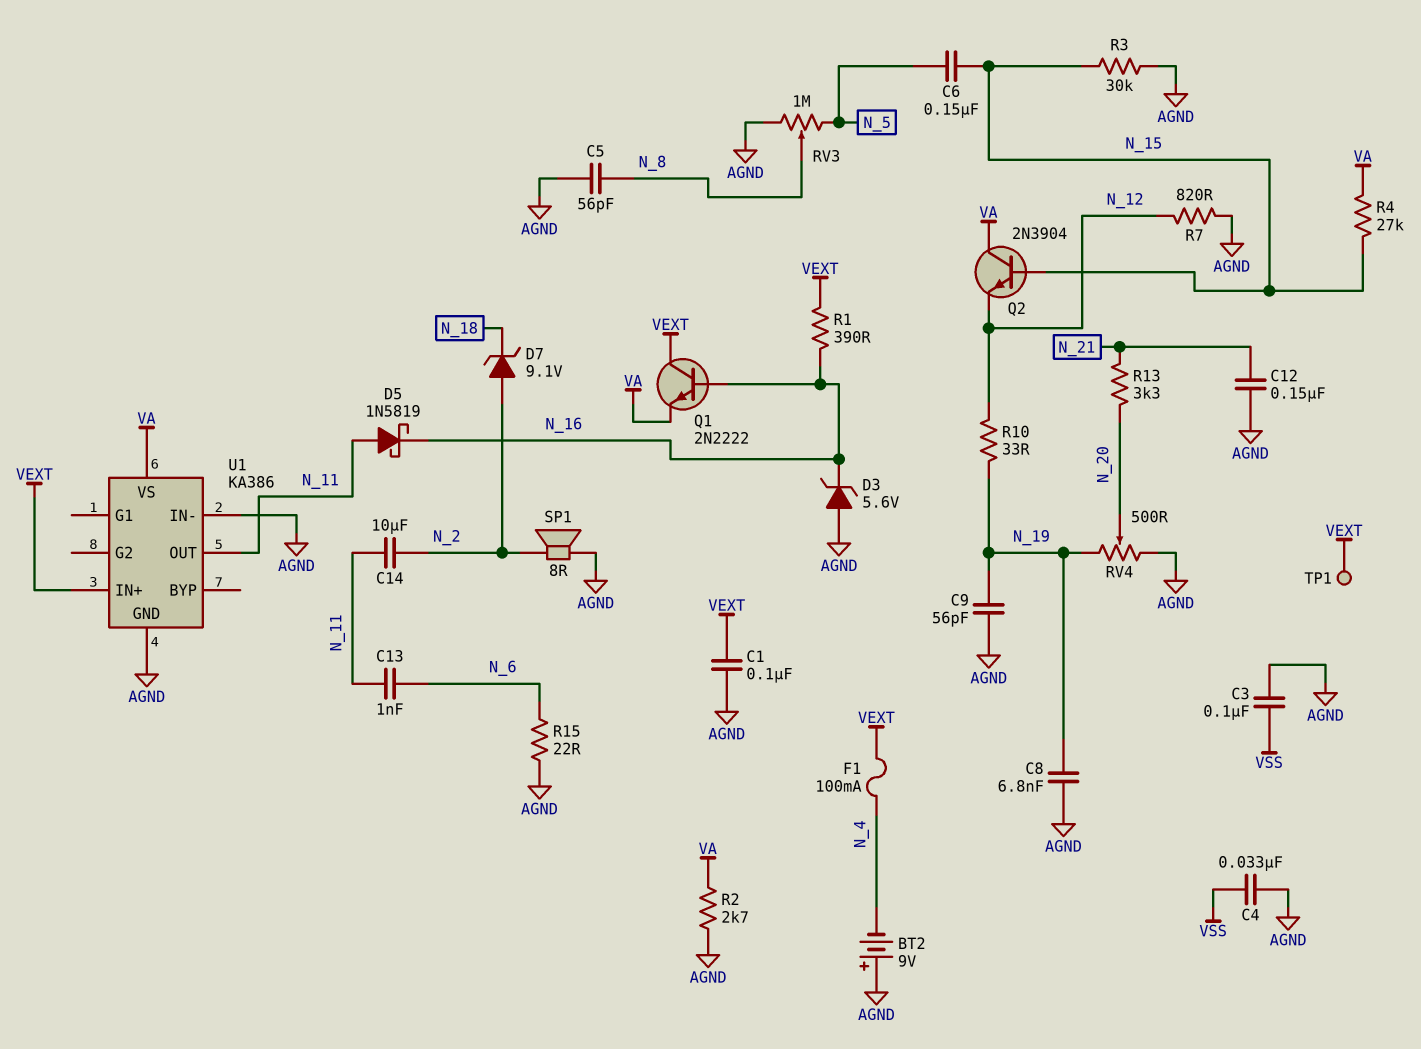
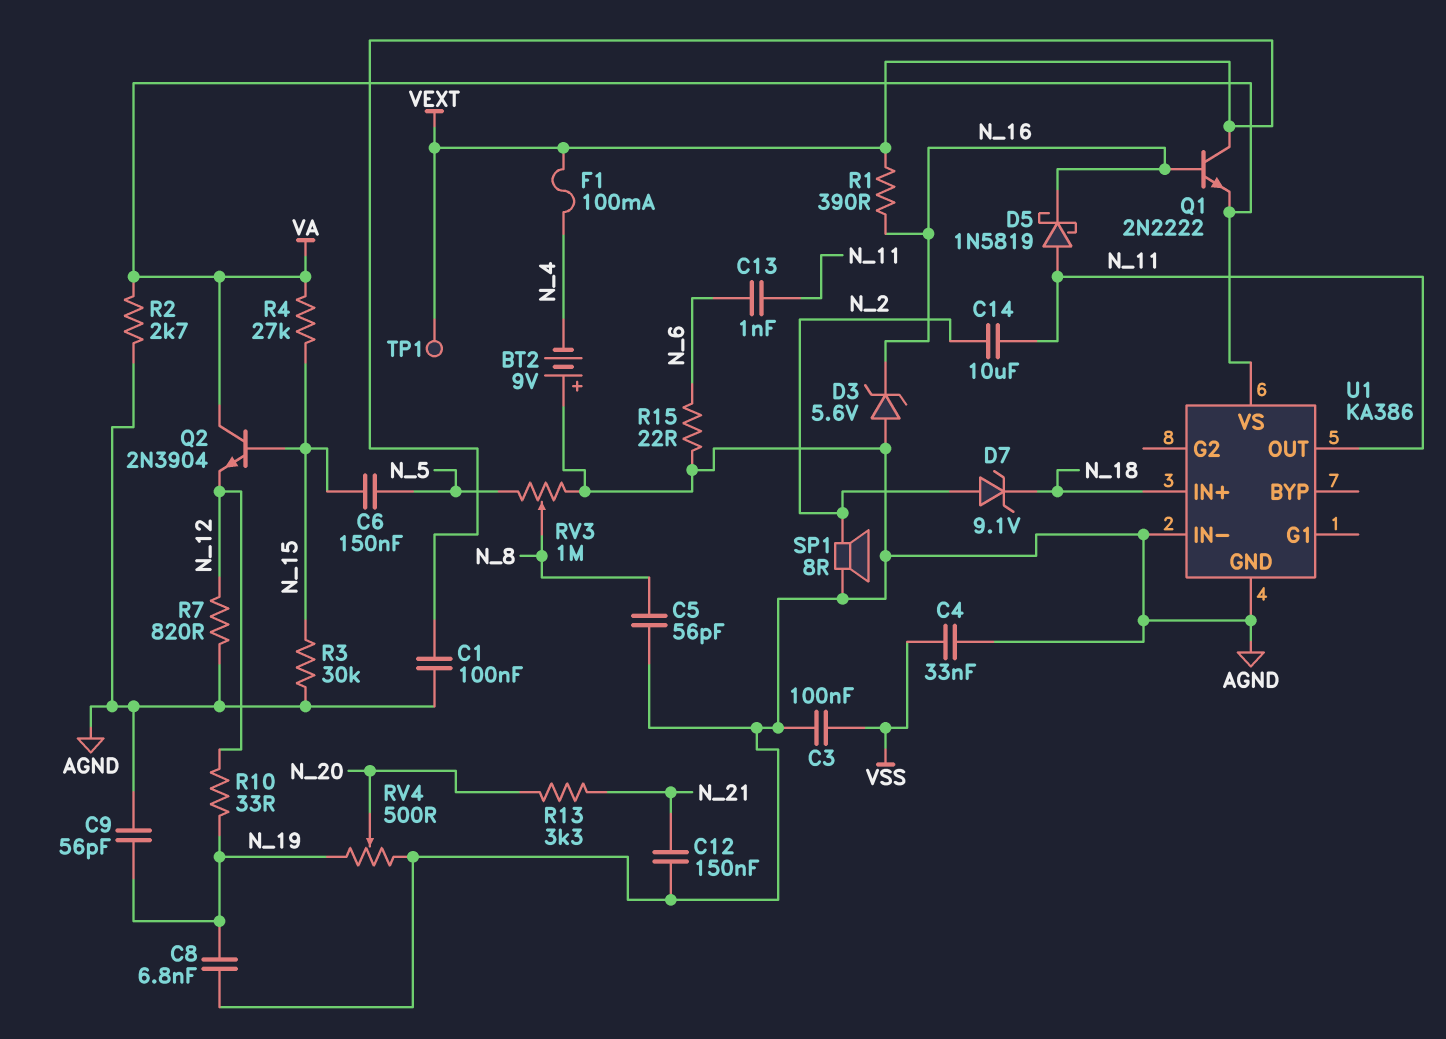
U1 pin IN+: VEXT -> N_18

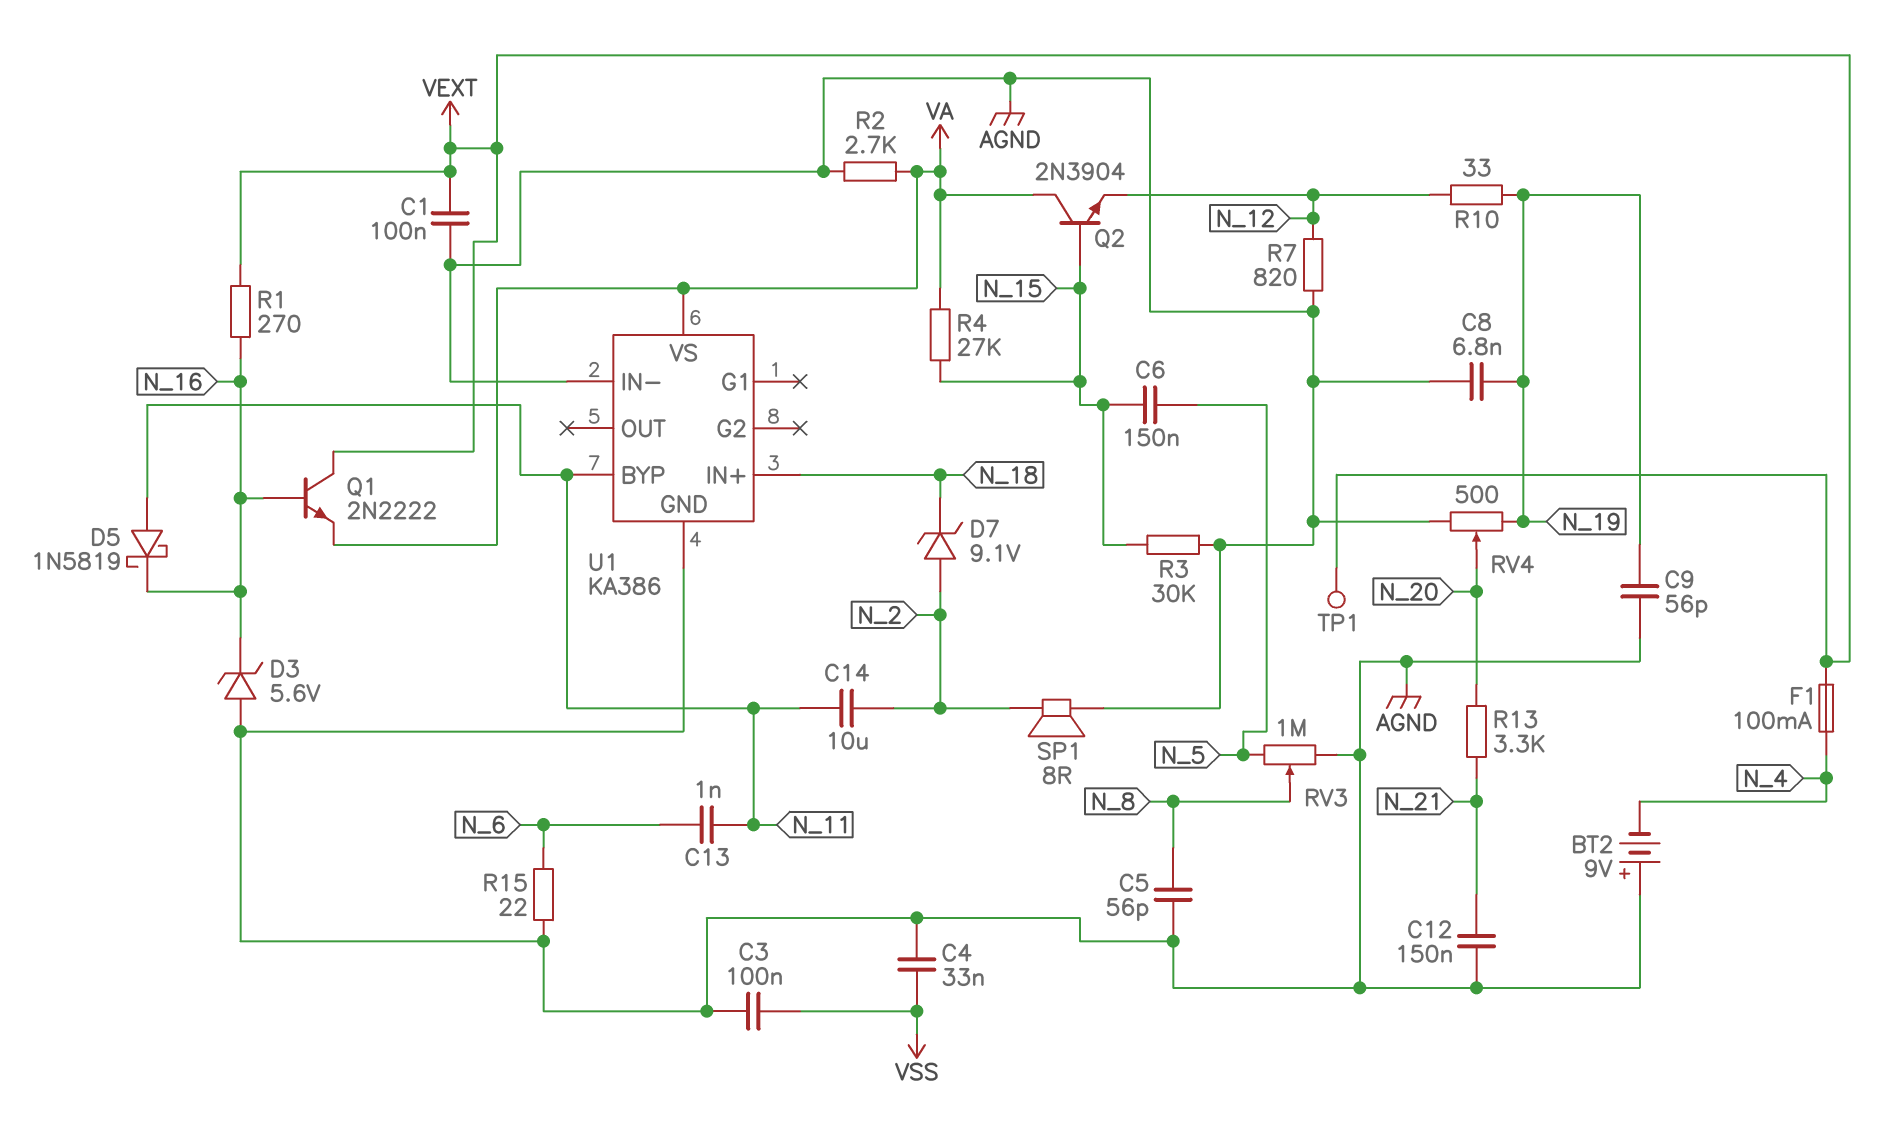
R1: 390 (N_16, VEXT) -> 270 (N_16, VEXT)
U1 pin BYP: none -> N_11
U1 pin OUT: N_11 -> none

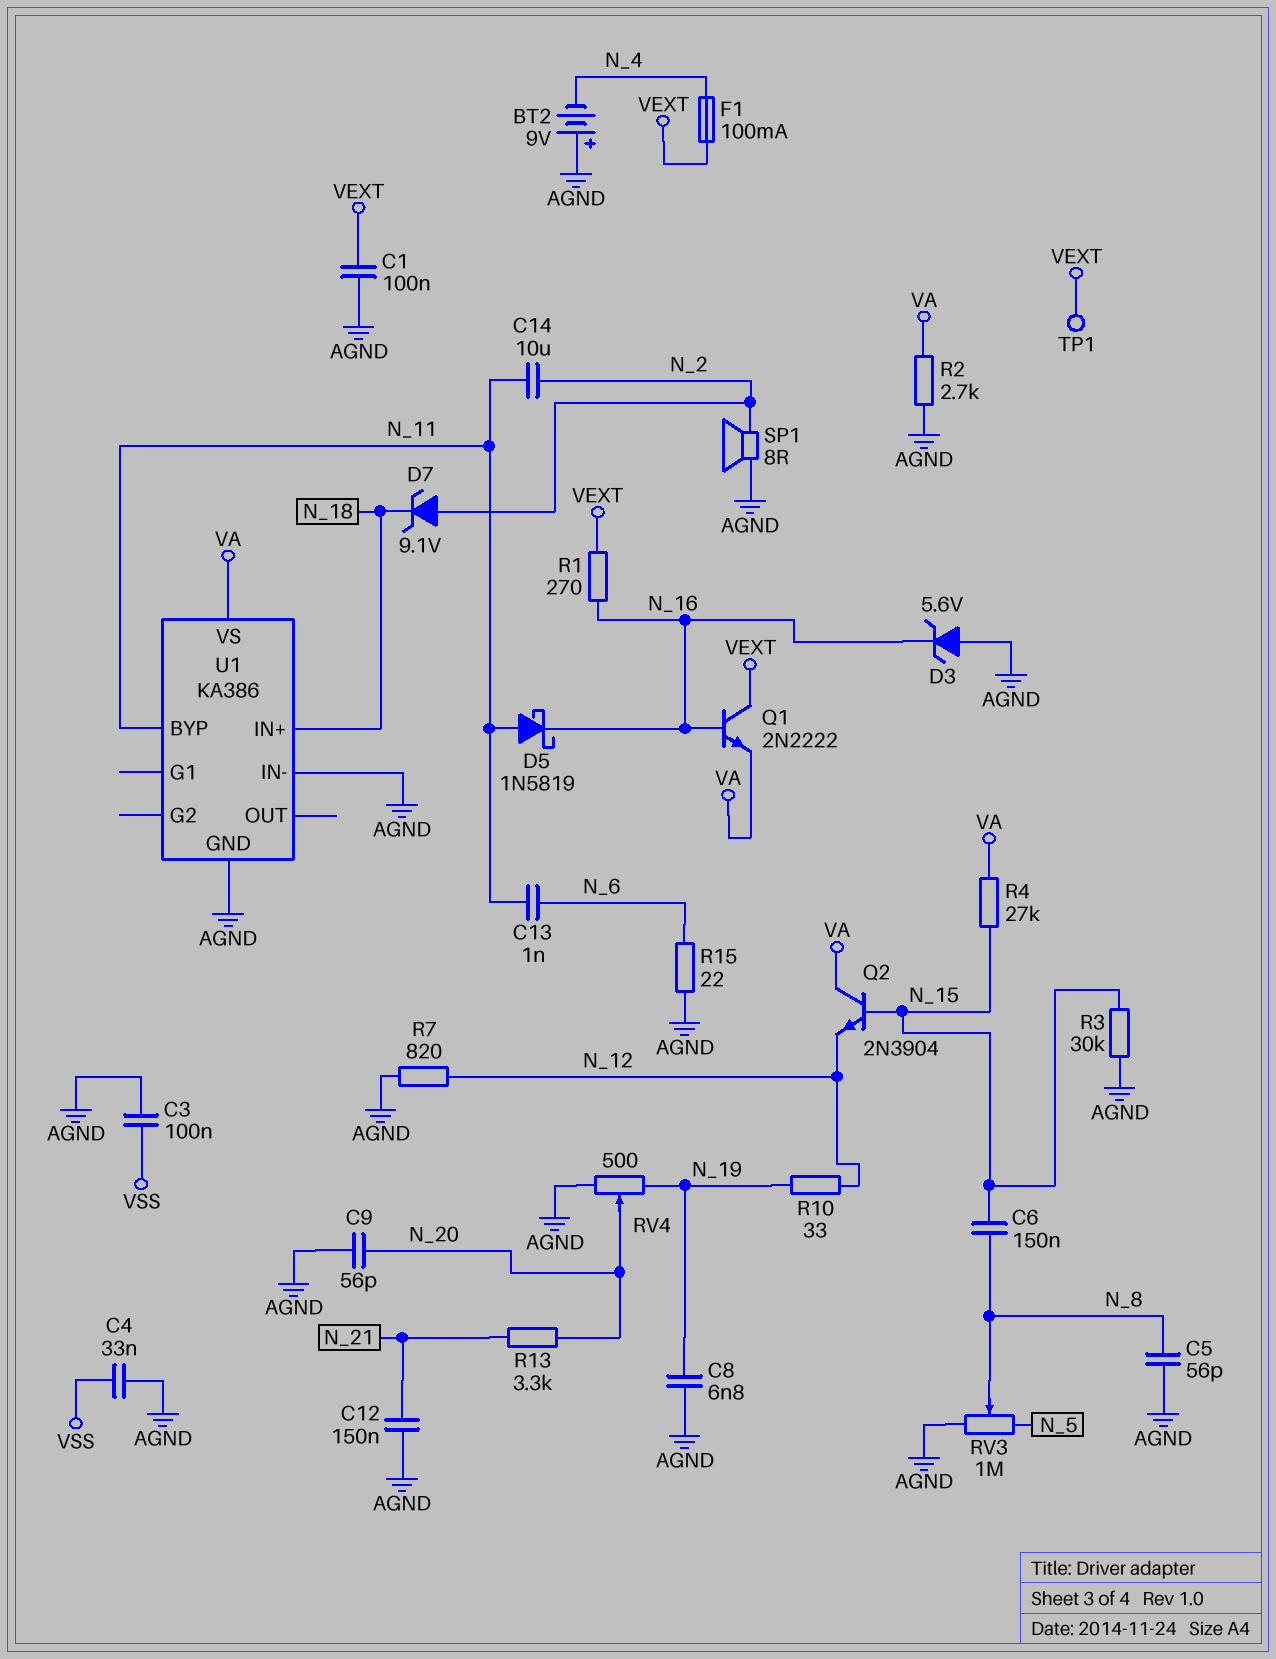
C6: 150nF (N_5, N_15) -> 150nF (N_8, N_15)
C9: 56pF (AGND, N_19) -> 56pF (AGND, N_20)

